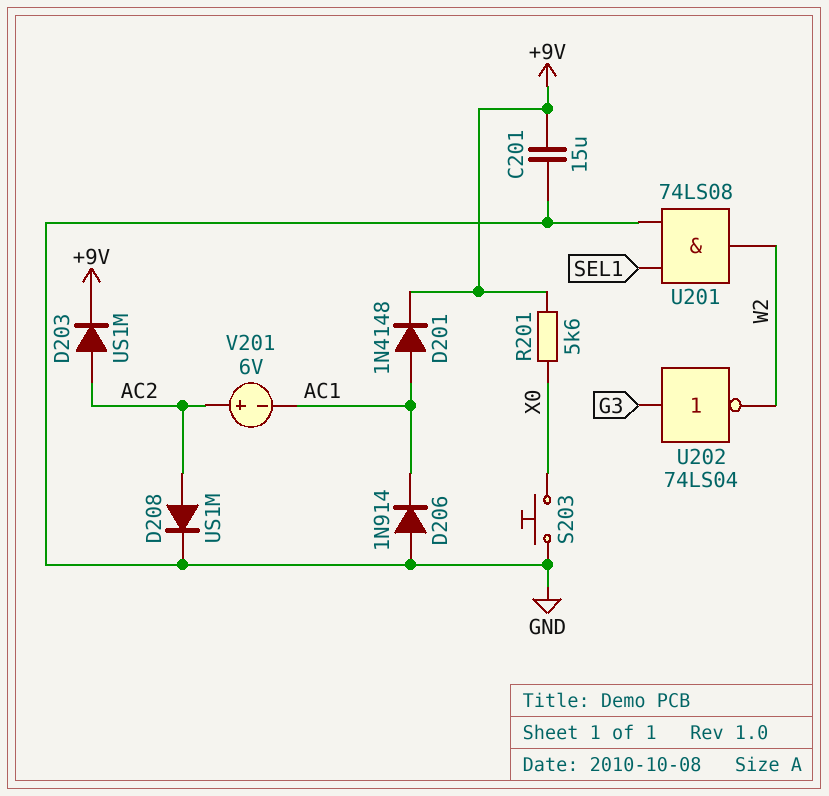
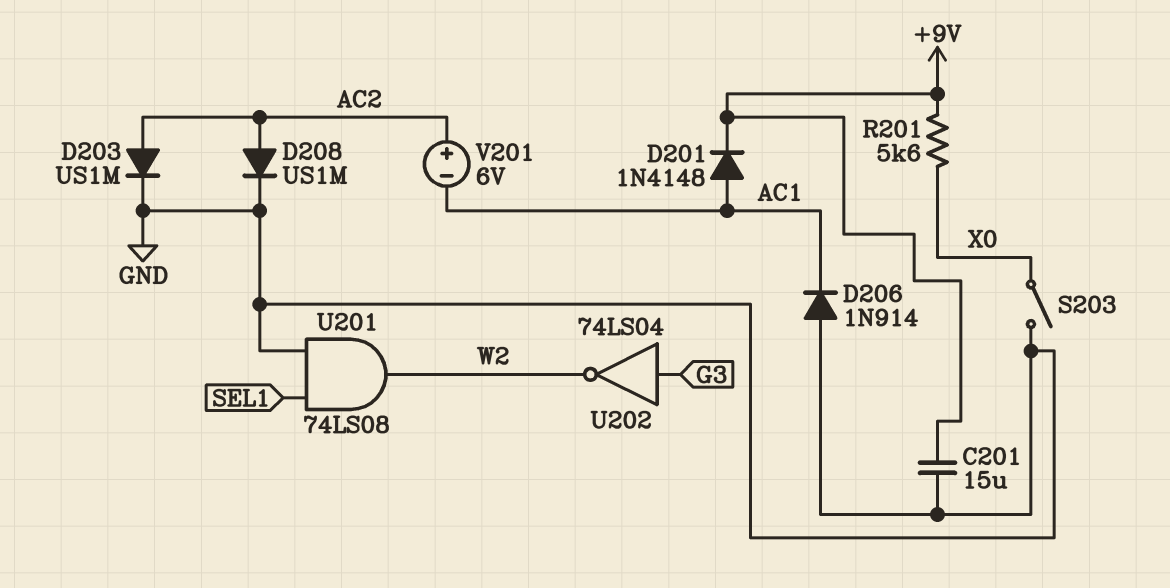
D203: diode US1M (A AC2, K +9V) -> diode US1M (A AC2, K GND)
S203: button (GND, X0) -> switch (GND, X0)

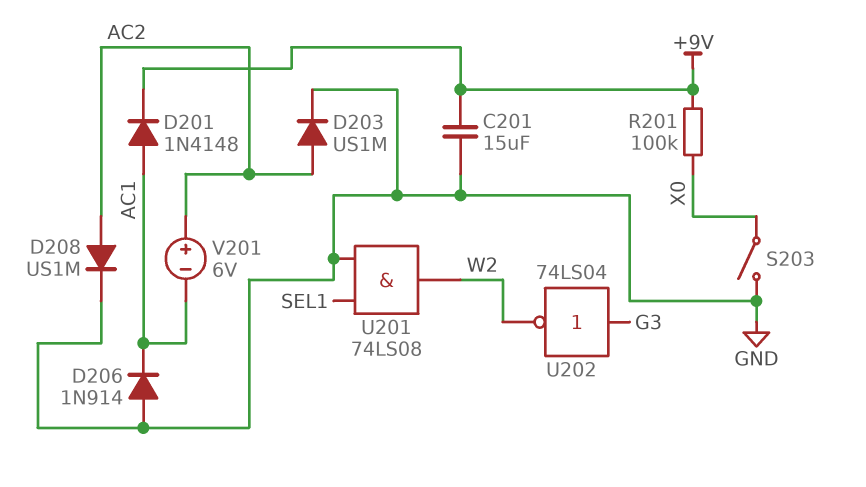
R201: 5.6k (+9V, X0) -> 100k (+9V, X0)

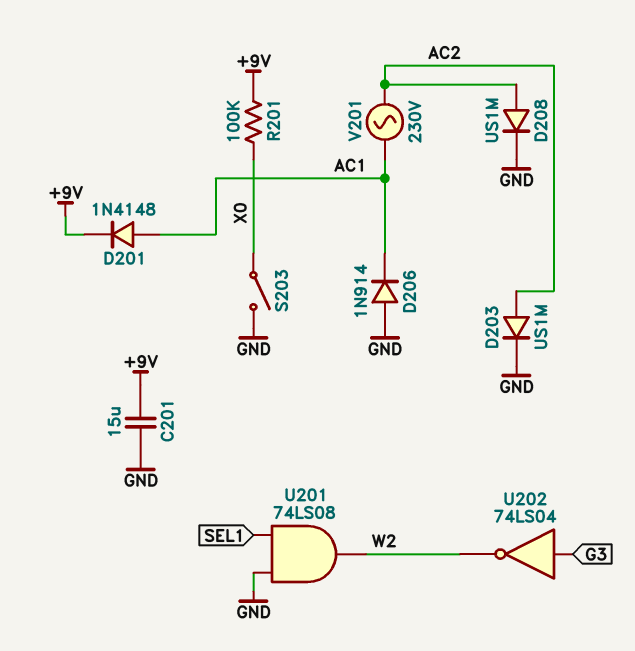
V201: 6V (plus AC2, minus AC1) -> AC 230V (AC1, AC2)

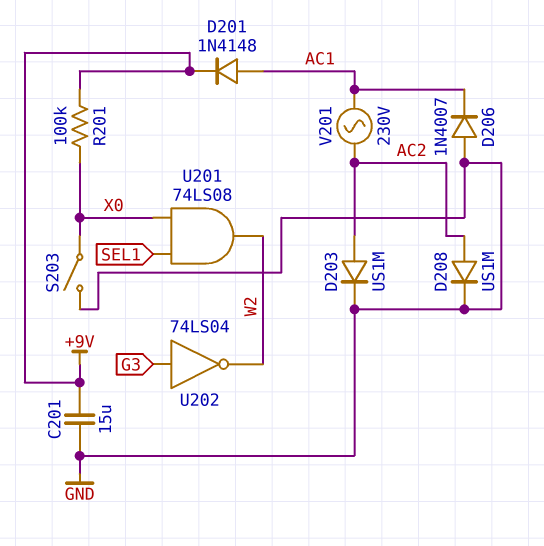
D206: diode 1N914 (A GND, K AC1) -> diode 1N4007 (A GND, K AC1)
U201: AND 74LS08 (in GND, in SEL1, out W2) -> AND 74LS08 (in SEL1, in X0, out W2)

